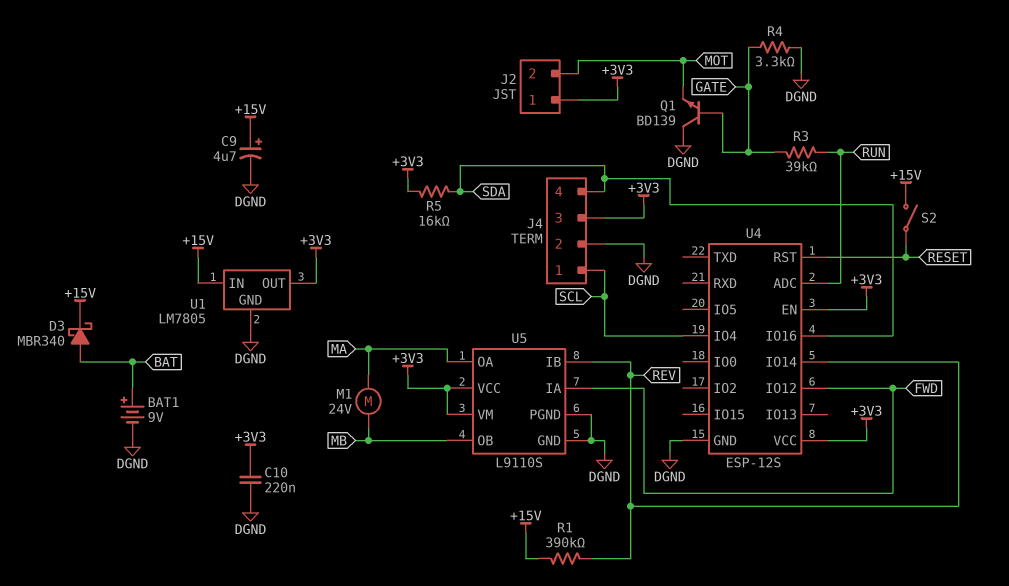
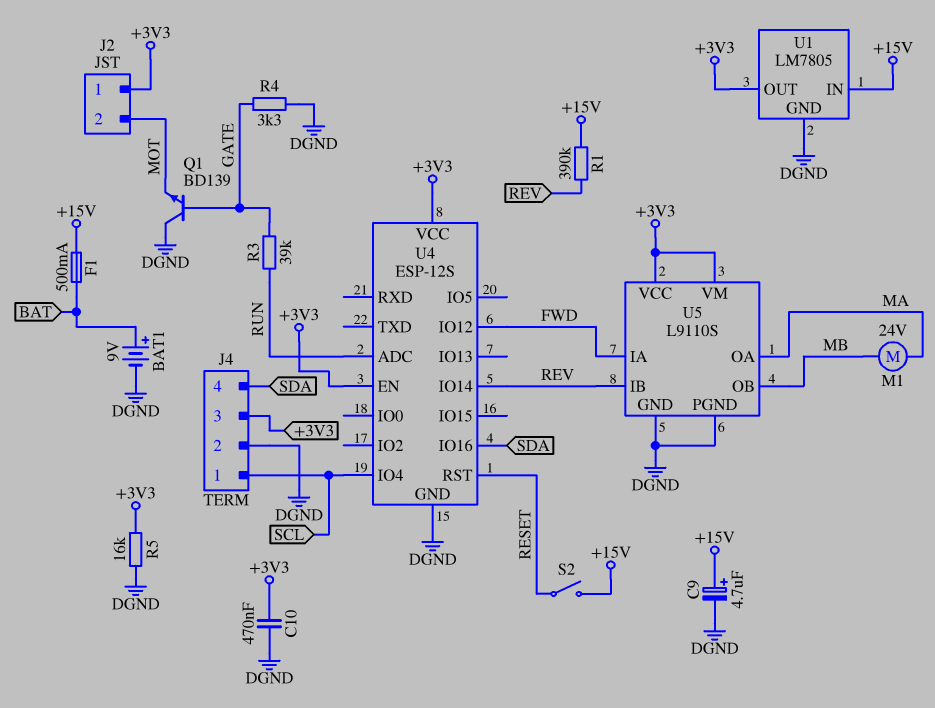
C10: 220nF (+3V3, DGND) -> 470nF (+3V3, DGND)
D3: schottky MBR340 (A BAT, K +15V) -> none
F1: none -> 500mA (+15V, BAT)
R5: 16k (+3V3, SDA) -> 16k (+3V3, DGND)

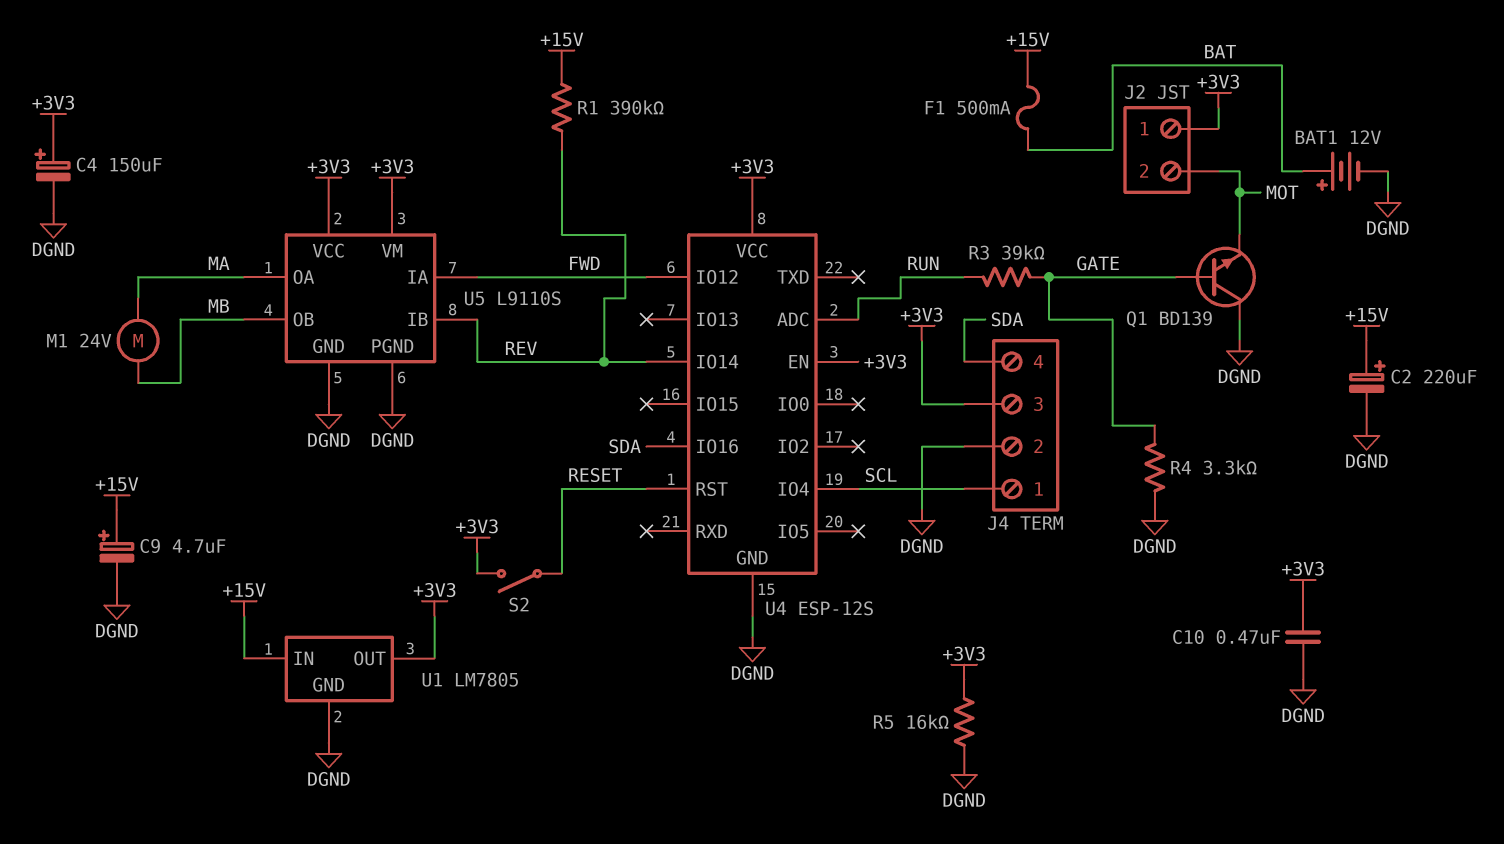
BAT1: 9V (plus BAT, minus DGND) -> 12V (plus BAT, minus DGND)
C2: none -> 220uF (plus +15V, minus DGND)
C4: none -> 150uF (plus +3V3, minus DGND)
S2: switch (+15V, RESET) -> switch (+3V3, RESET)

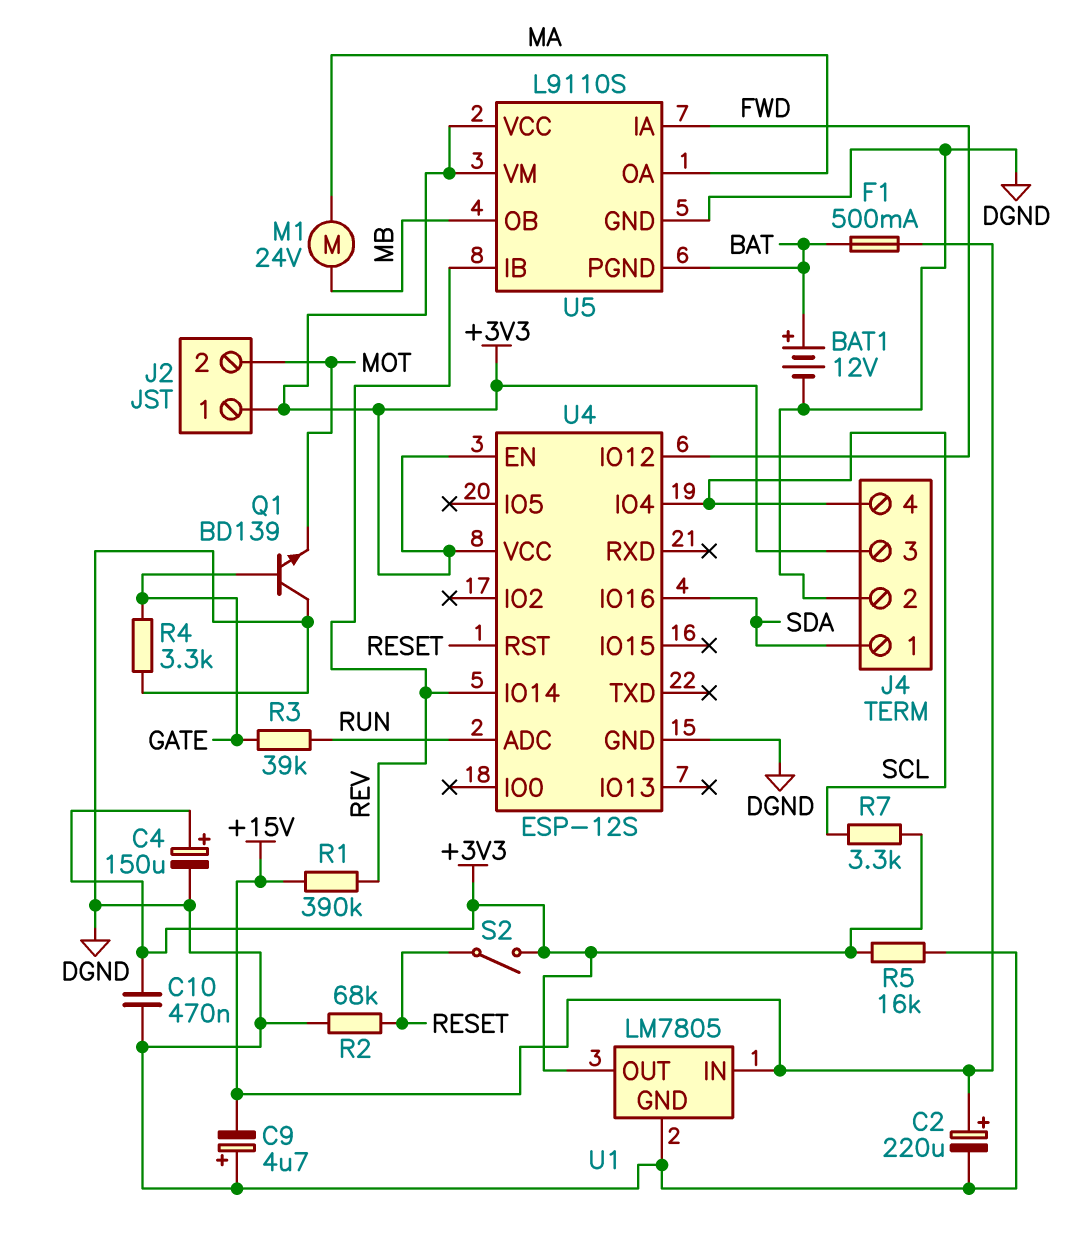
C9: 4.7uF (plus +15V, minus DGND) -> 4.7uF (plus DGND, minus +15V)
J4 pin 1: SCL -> SDA
J4 pin 4: SDA -> SCL
R2: none -> 68k (DGND, RESET)
R7: none -> 3.3k (+3V3, SCL)
U5 pin PGND: DGND -> BAT

